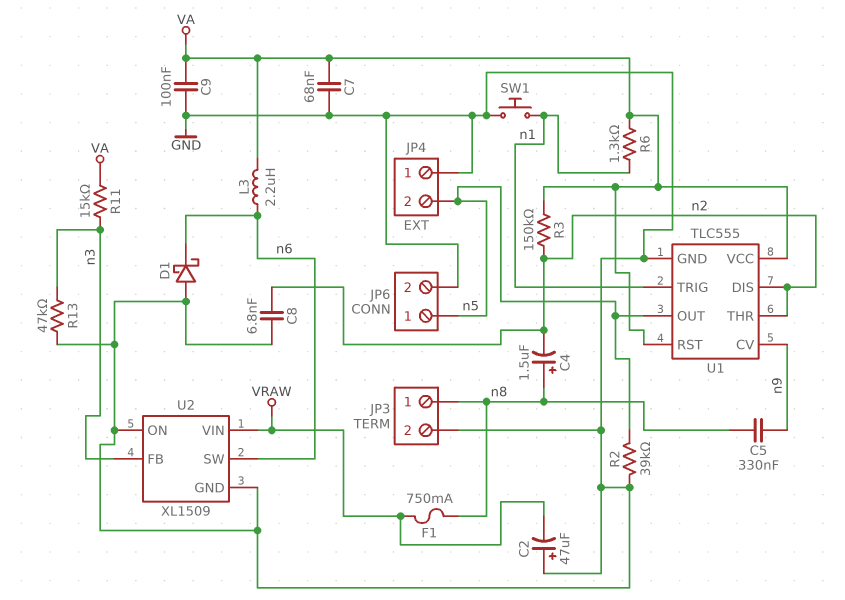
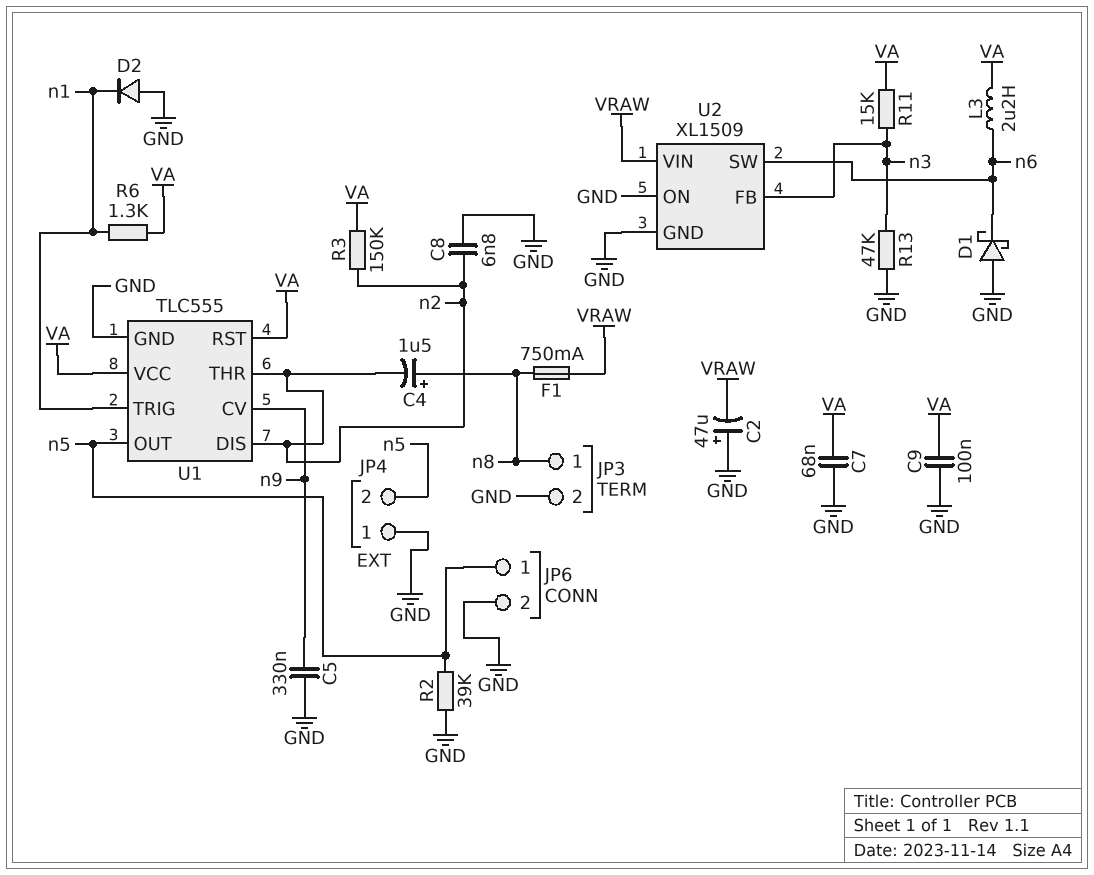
C5: 330nF (n8, n9) -> 330nF (GND, n9)
D2: none -> diode (A GND, K n1)
SW1: button (GND, n1) -> none

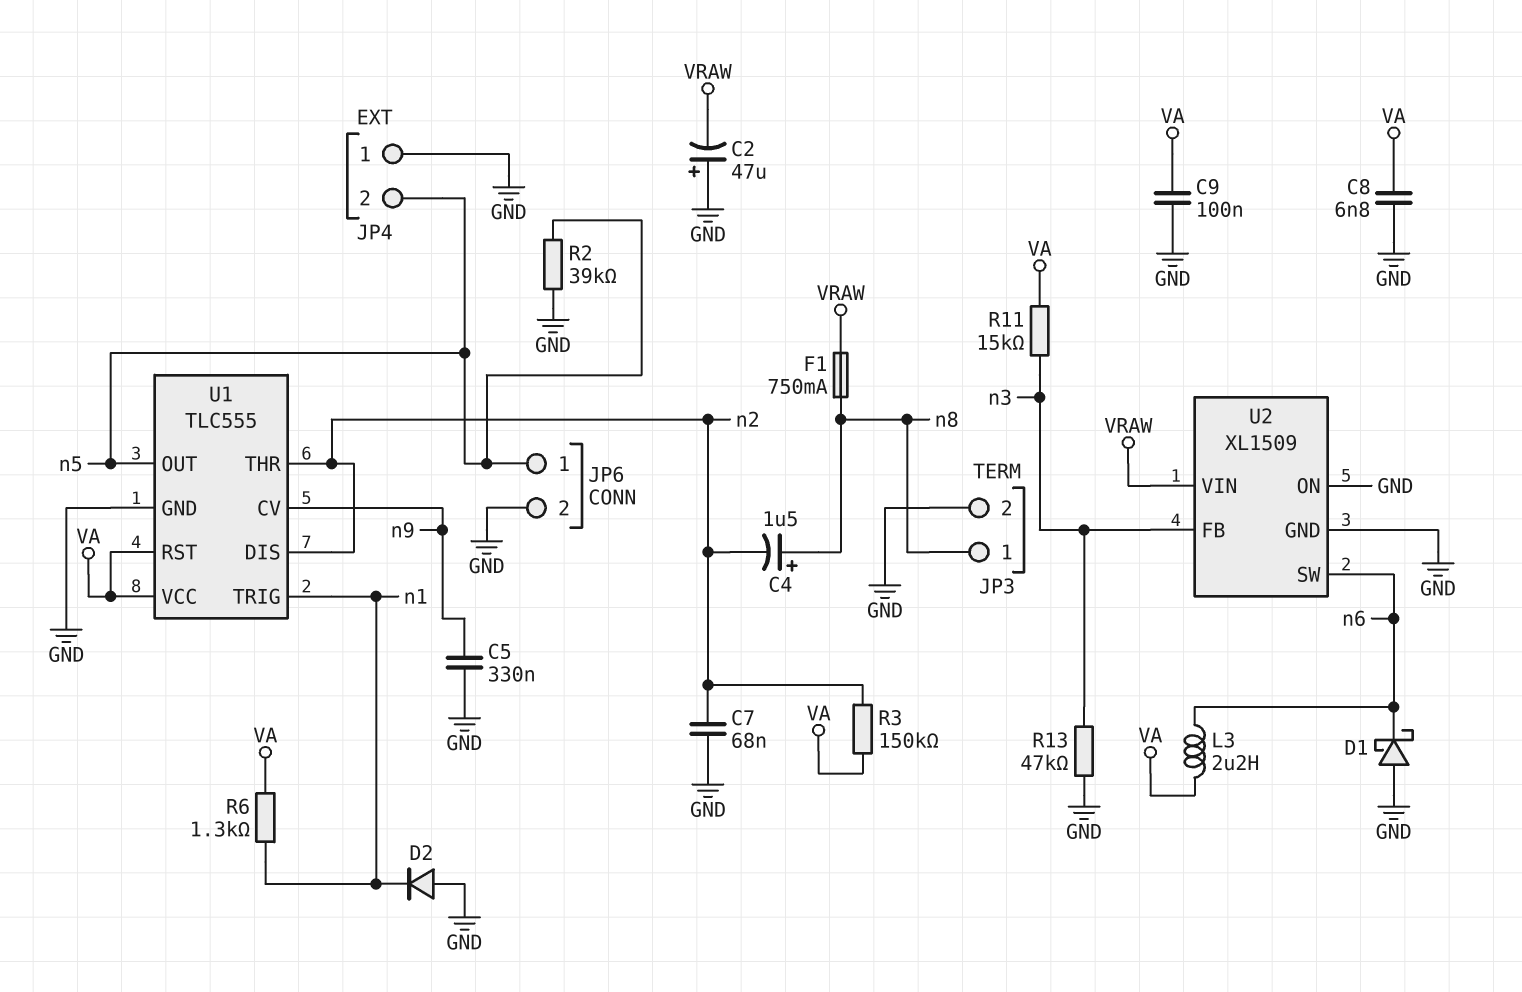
C7: 68nF (GND, VA) -> 68nF (GND, n2)
C8: 6.8nF (GND, n2) -> 6.8nF (GND, VA)

